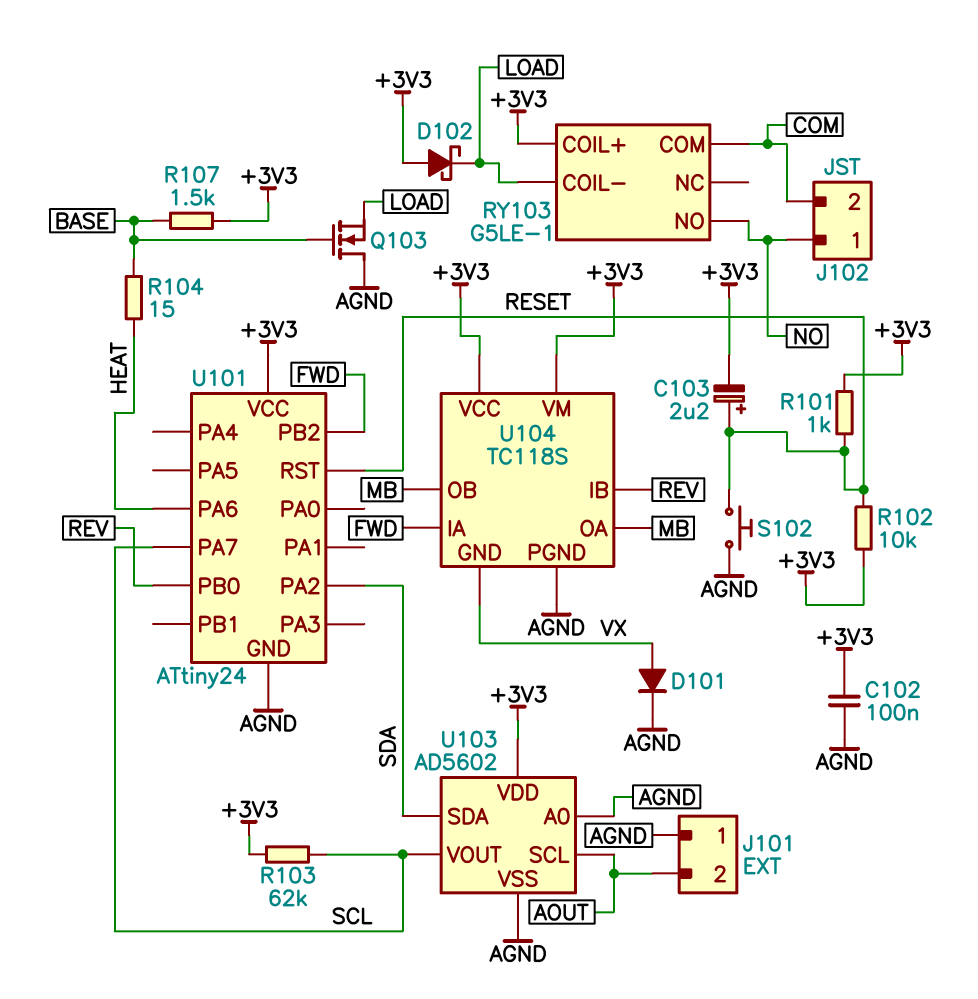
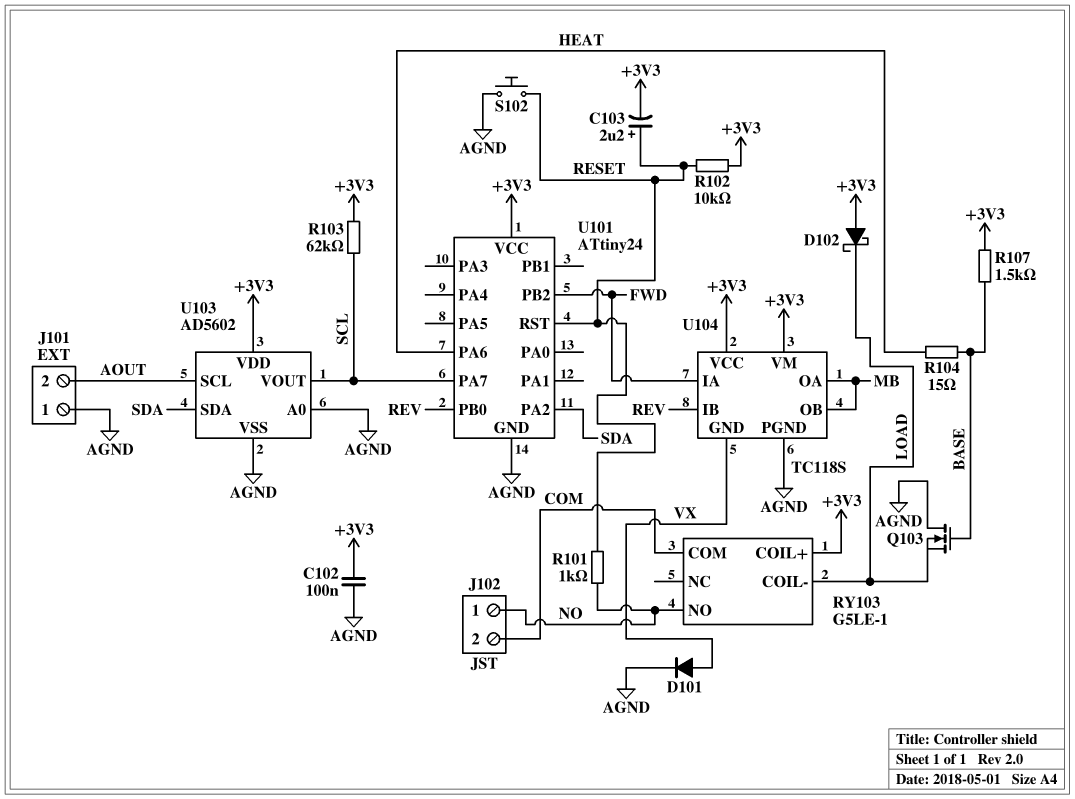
R101: 1k (+3V3, RESET) -> 1k (NO, RESET)

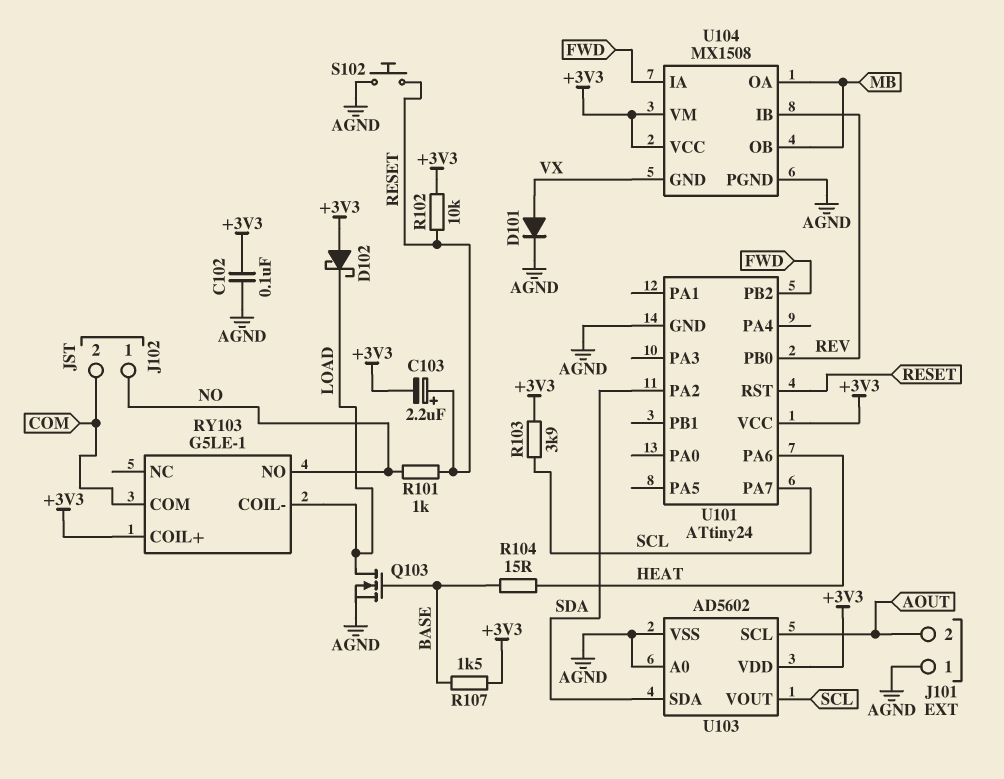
Q103: NMOS (G BASE, D AGND, S LOAD) -> NMOS (G BASE, D LOAD, S AGND)
R103: 62k (+3V3, SCL) -> 3.9k (+3V3, SCL)
U104: TC118S -> MX1508

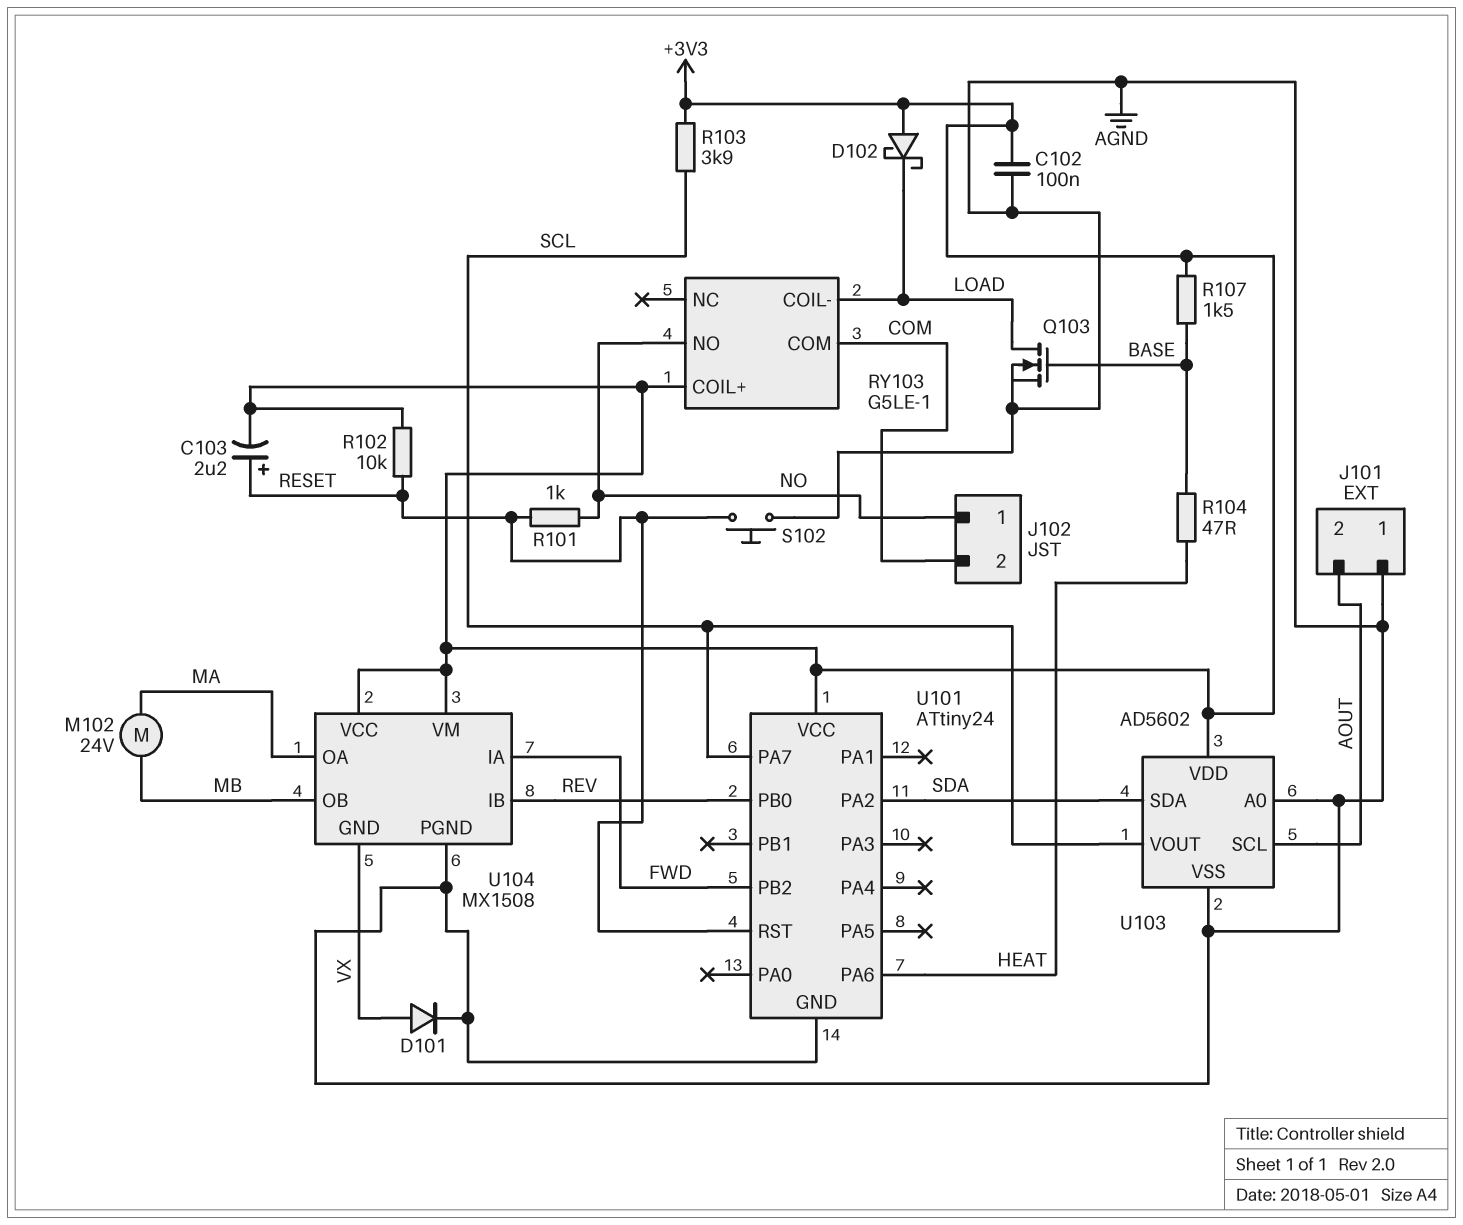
M102: none -> motor 24V (MA, MB)
R104: 15 (BASE, HEAT) -> 47 (BASE, HEAT)
U104 pin OA: MB -> MA

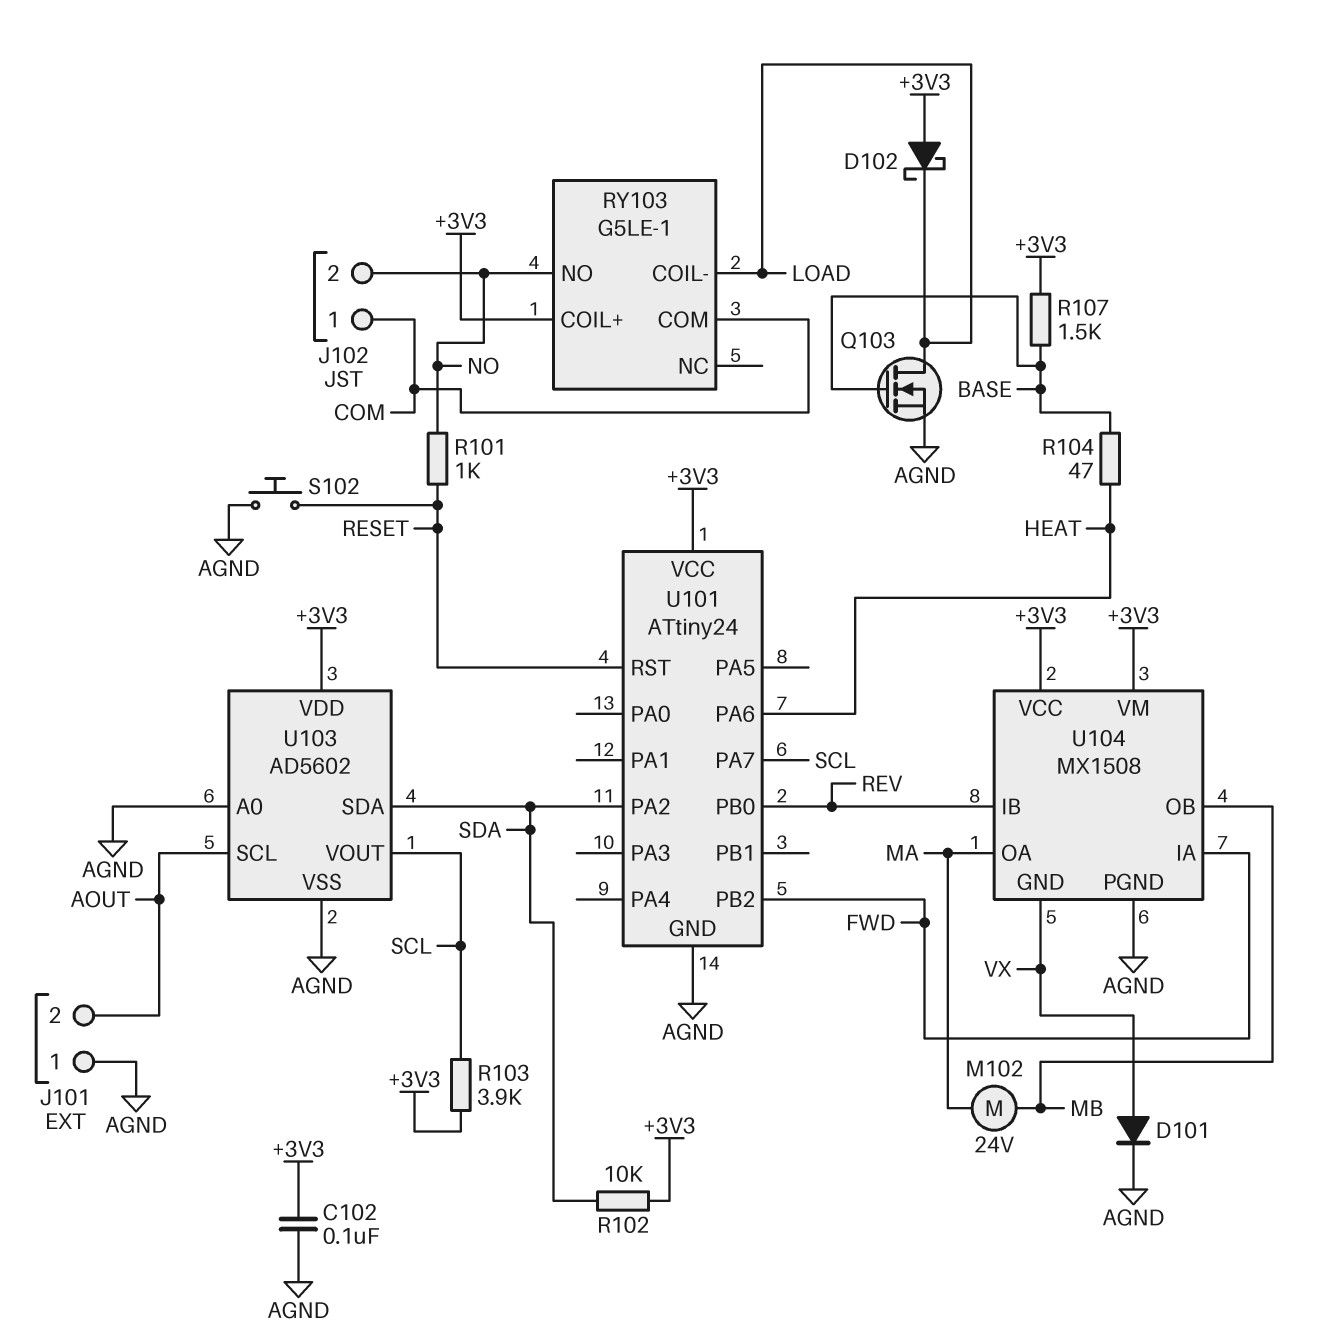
C103: 2.2uF (plus RESET, minus +3V3) -> none
J102 pin 1: NO -> COM
J102 pin 2: COM -> NO
R102: 10k (+3V3, RESET) -> 10k (+3V3, SDA)

